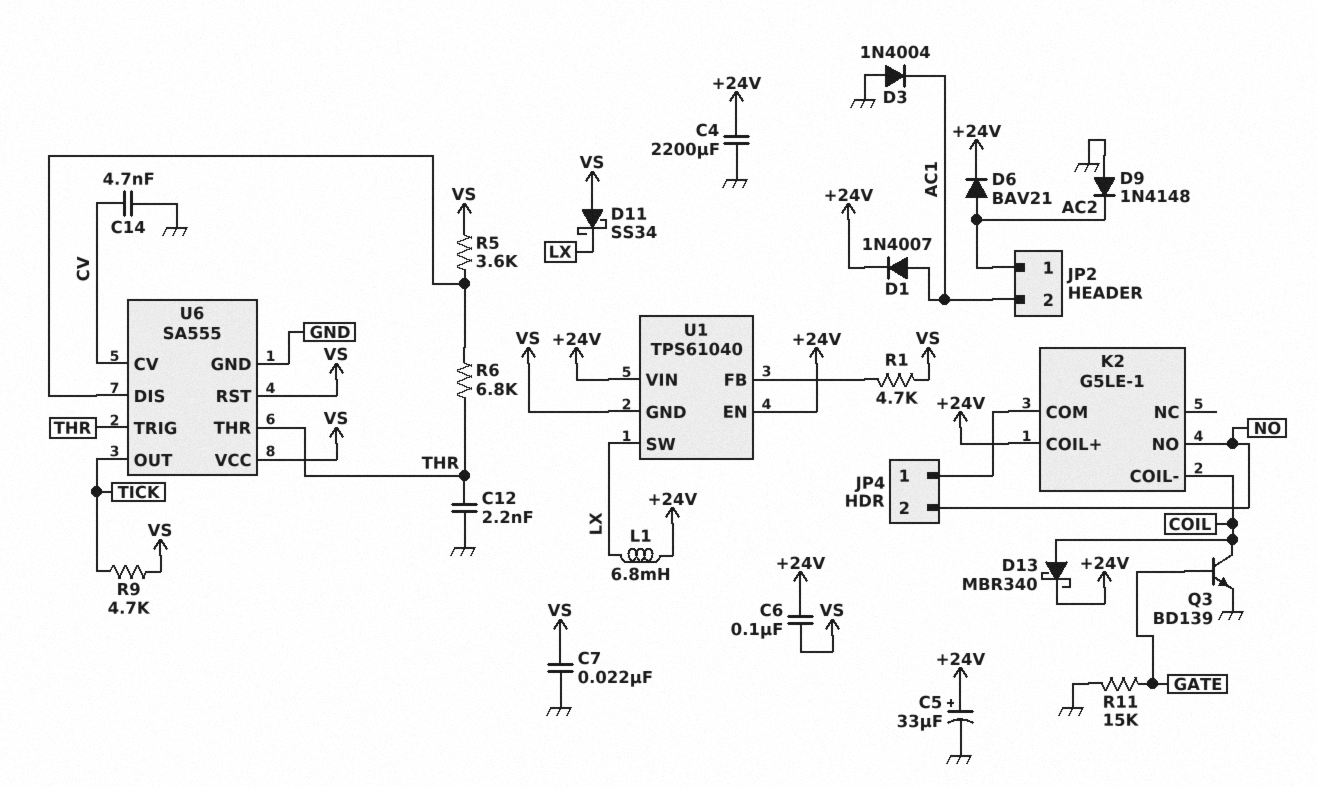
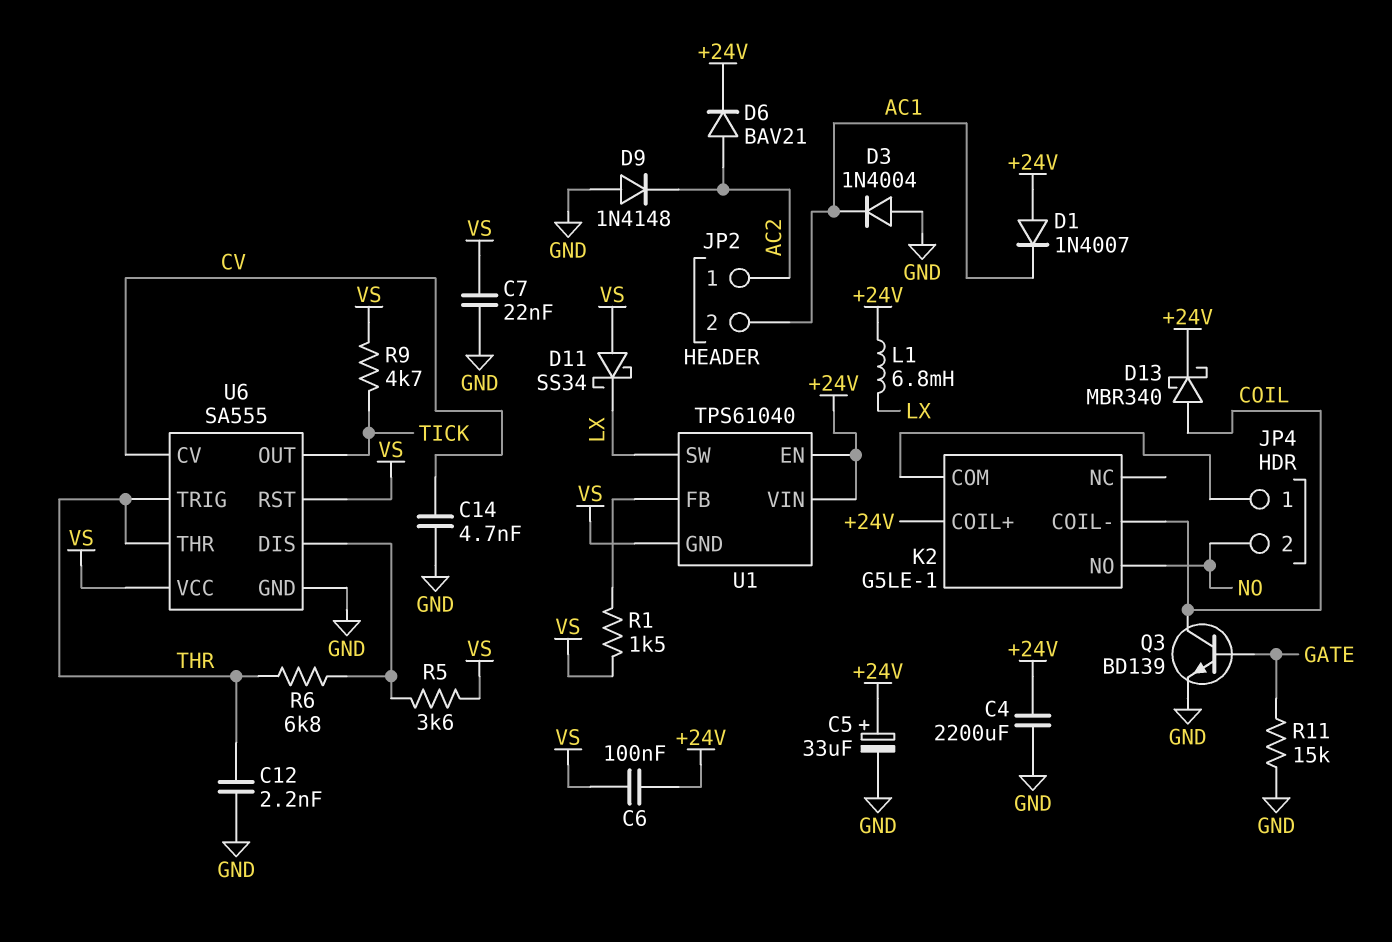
D1: diode 1N4007 (A AC1, K +24V) -> diode 1N4007 (A +24V, K AC1)
R1: 4.7k (U1/FB, VS) -> 1.5k (U1/FB, VS)

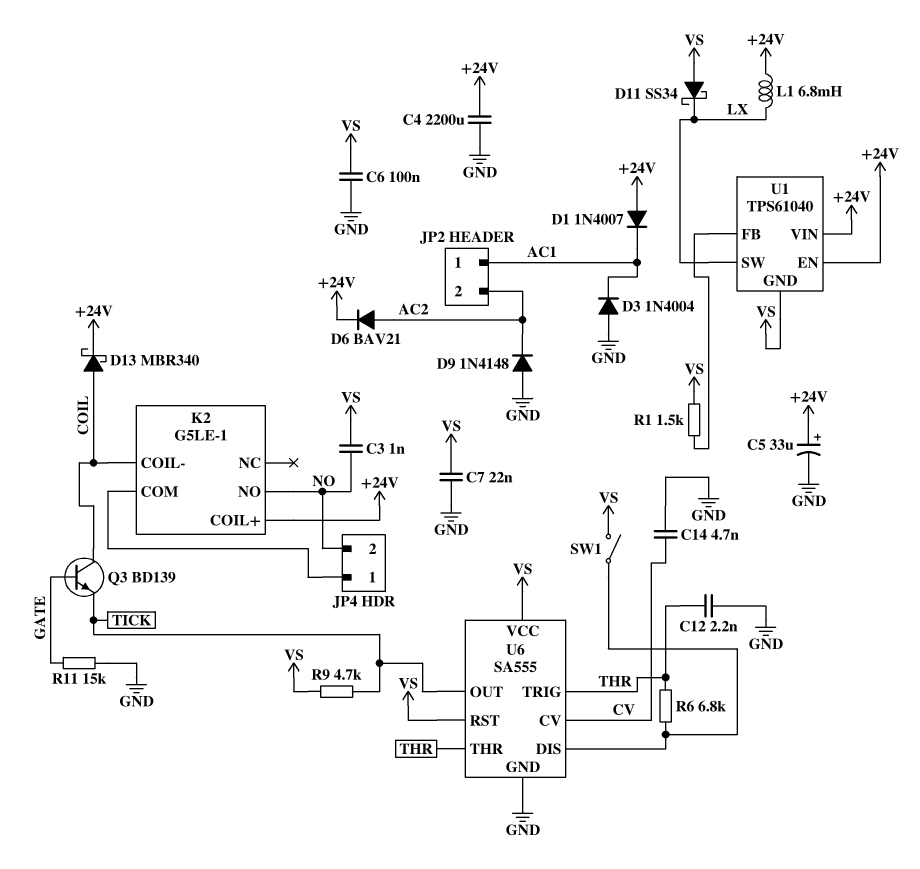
C3: none -> 1nF (NO, VS)
C6: 100nF (+24V, VS) -> 100nF (GND, VS)
JP2 pin 1: AC2 -> AC1
JP2 pin 2: AC1 -> AC2
Q3: NPN BD139 (B GATE, C COIL, E GND) -> NPN BD139 (B GATE, C COIL, E TICK)
R5: 3.6k (U6/DIS, VS) -> none
SW1: none -> switch (U6/DIS, VS)

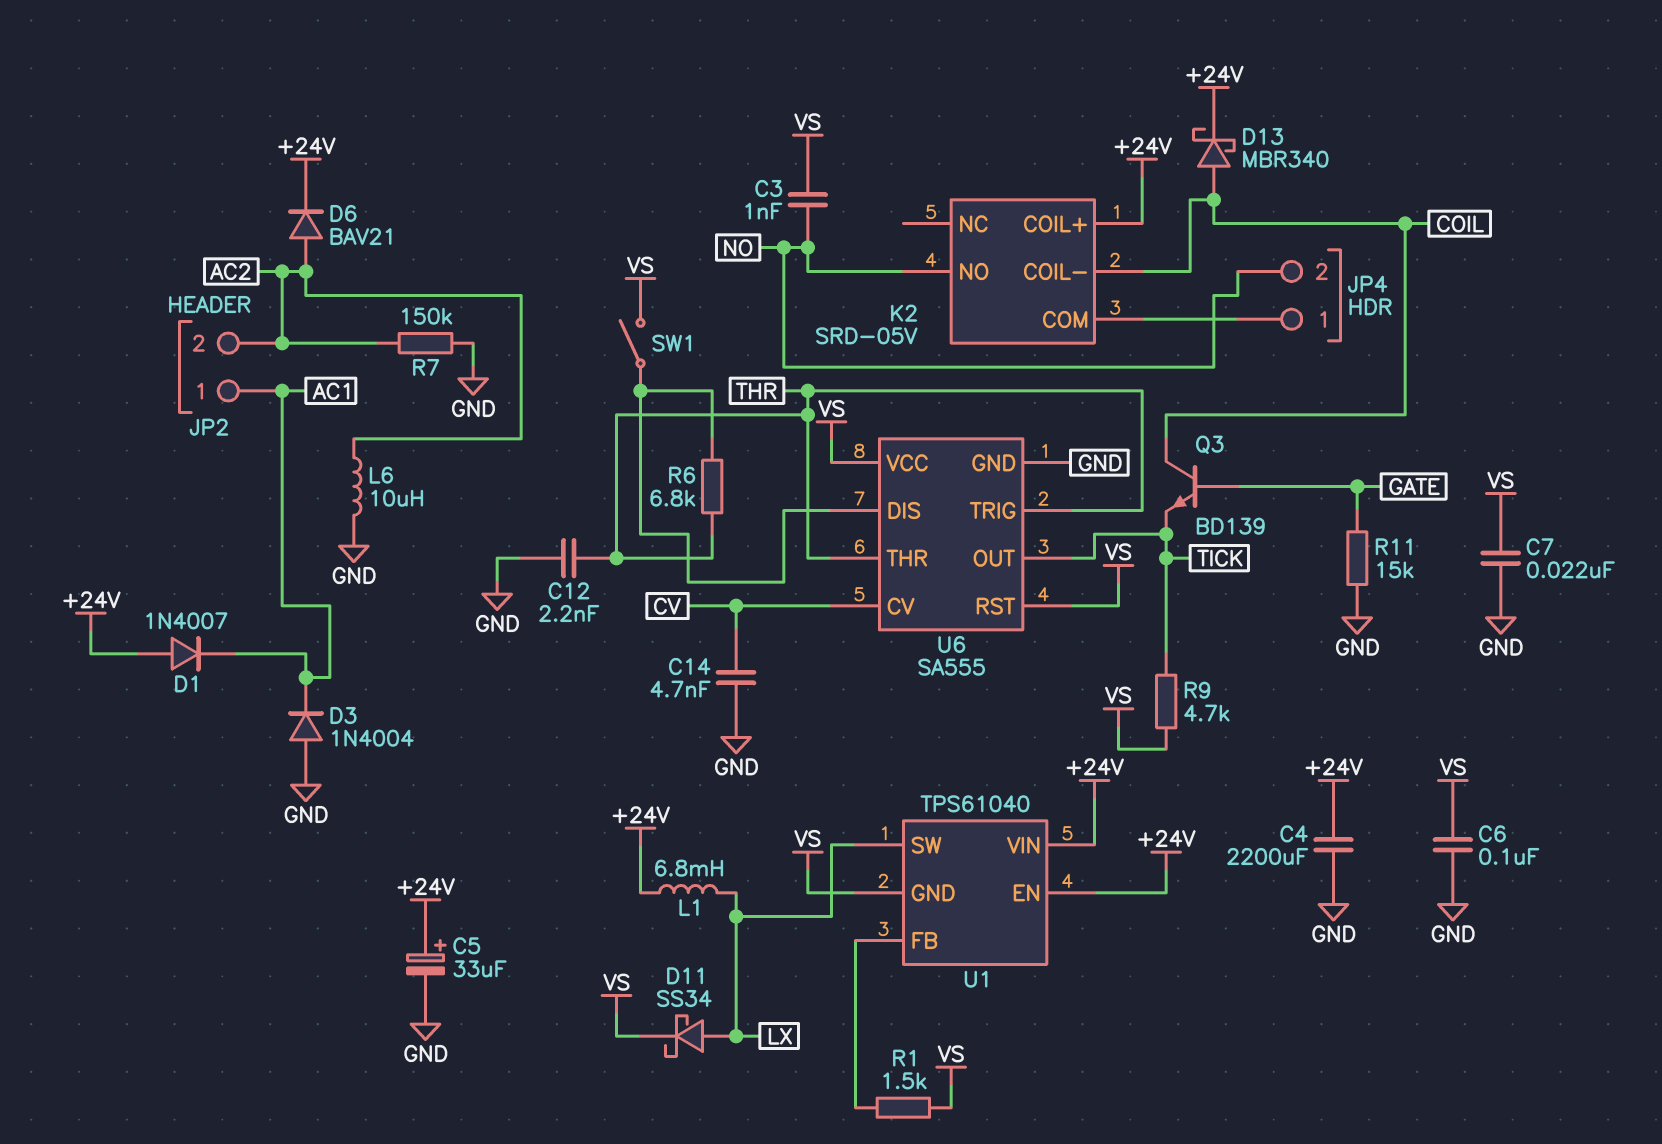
D9: diode 1N4148 (A GND, K AC2) -> none
D11: schottky SS34 (A VS, K LX) -> schottky SS34 (A LX, K VS)
K2: G5LE-1 -> SRD-05V
L6: none -> 10uH (AC2, GND)
R7: none -> 150k (AC2, GND)

